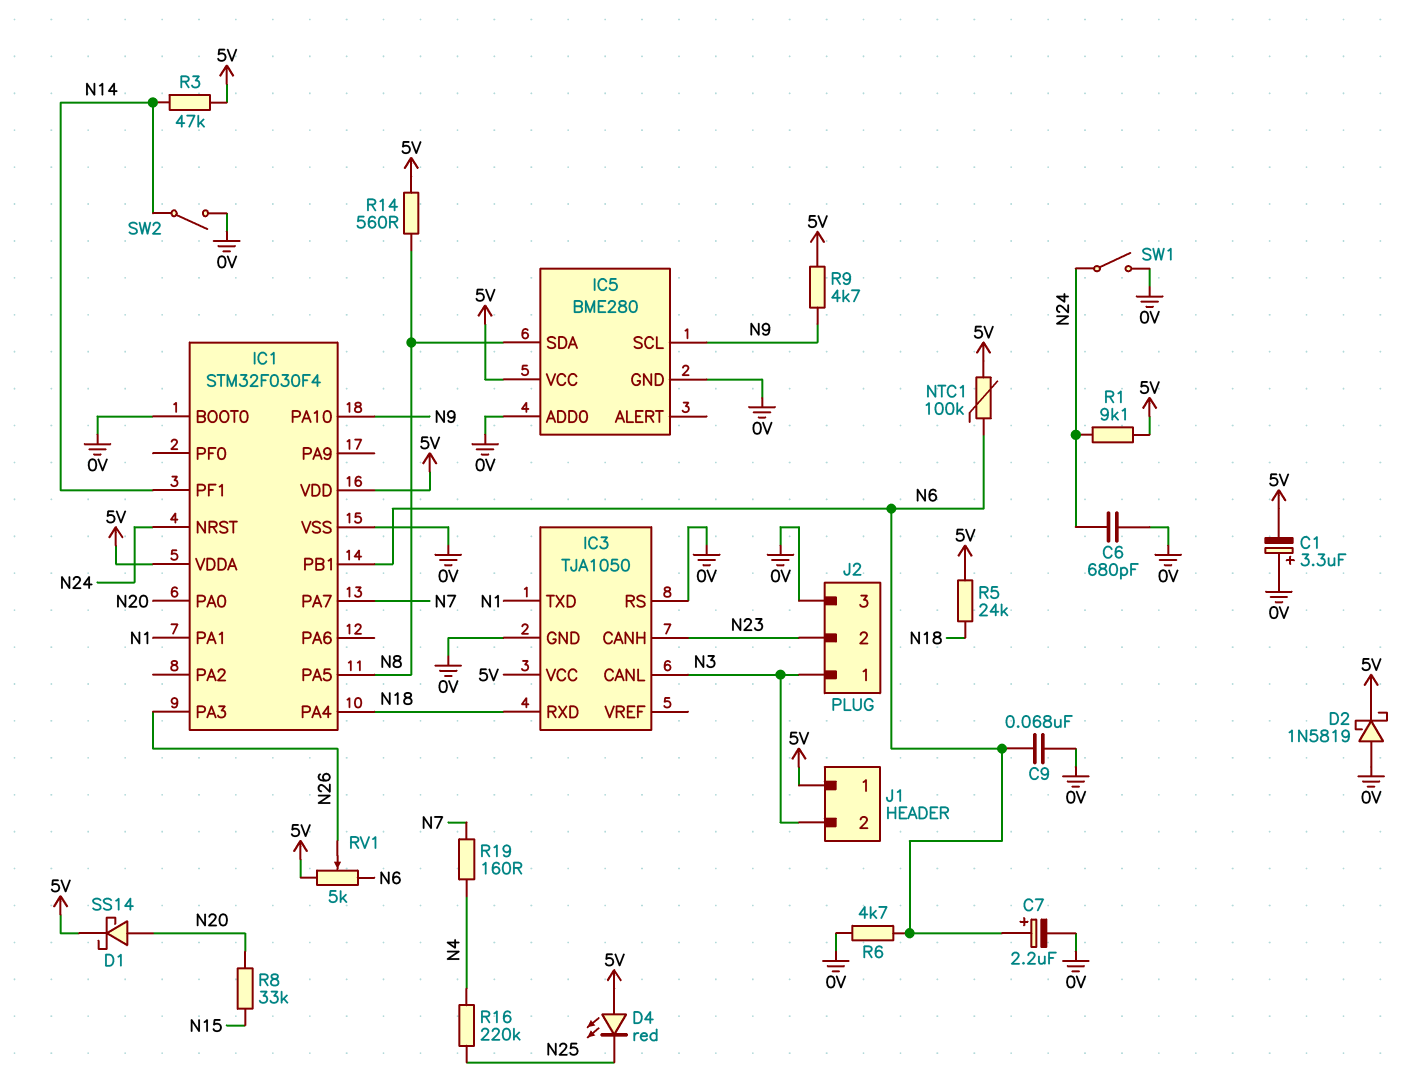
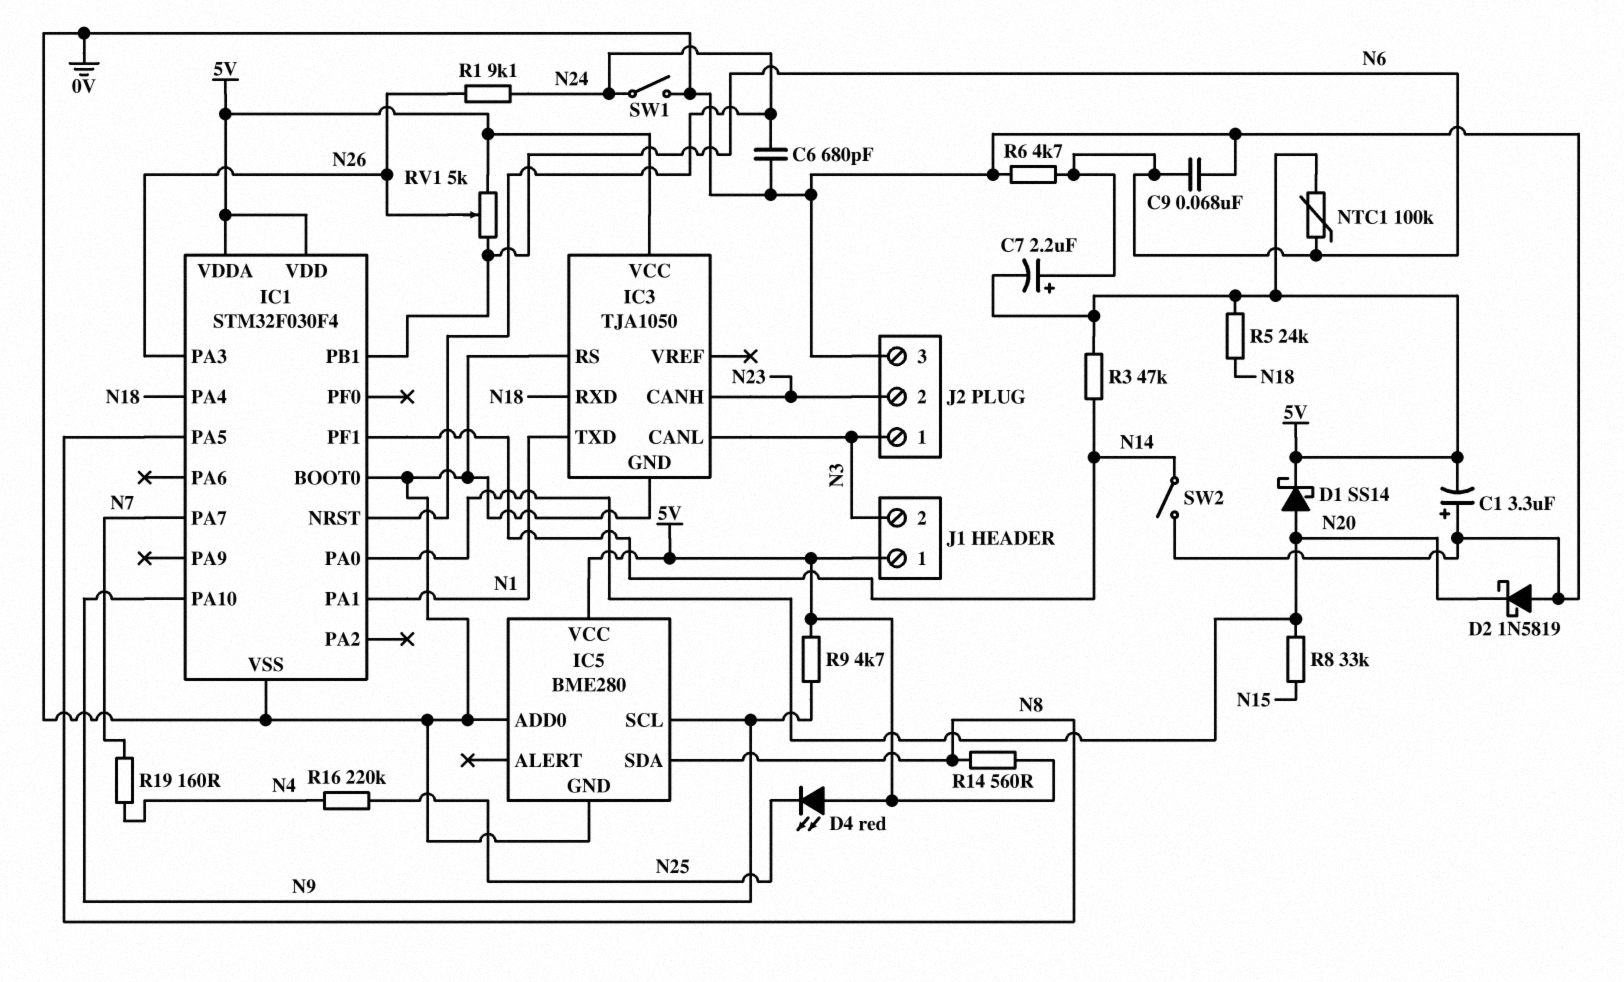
C7: 2.2uF (plus N6, minus 0V) -> 2.2uF (plus N6, minus 5V)
D2: schottky 1N5819 (A 0V, K 5V) -> schottky 1N5819 (A 0V, K N20)
R1: 9.1k (5V, N24) -> 9.1k (N24, N26)

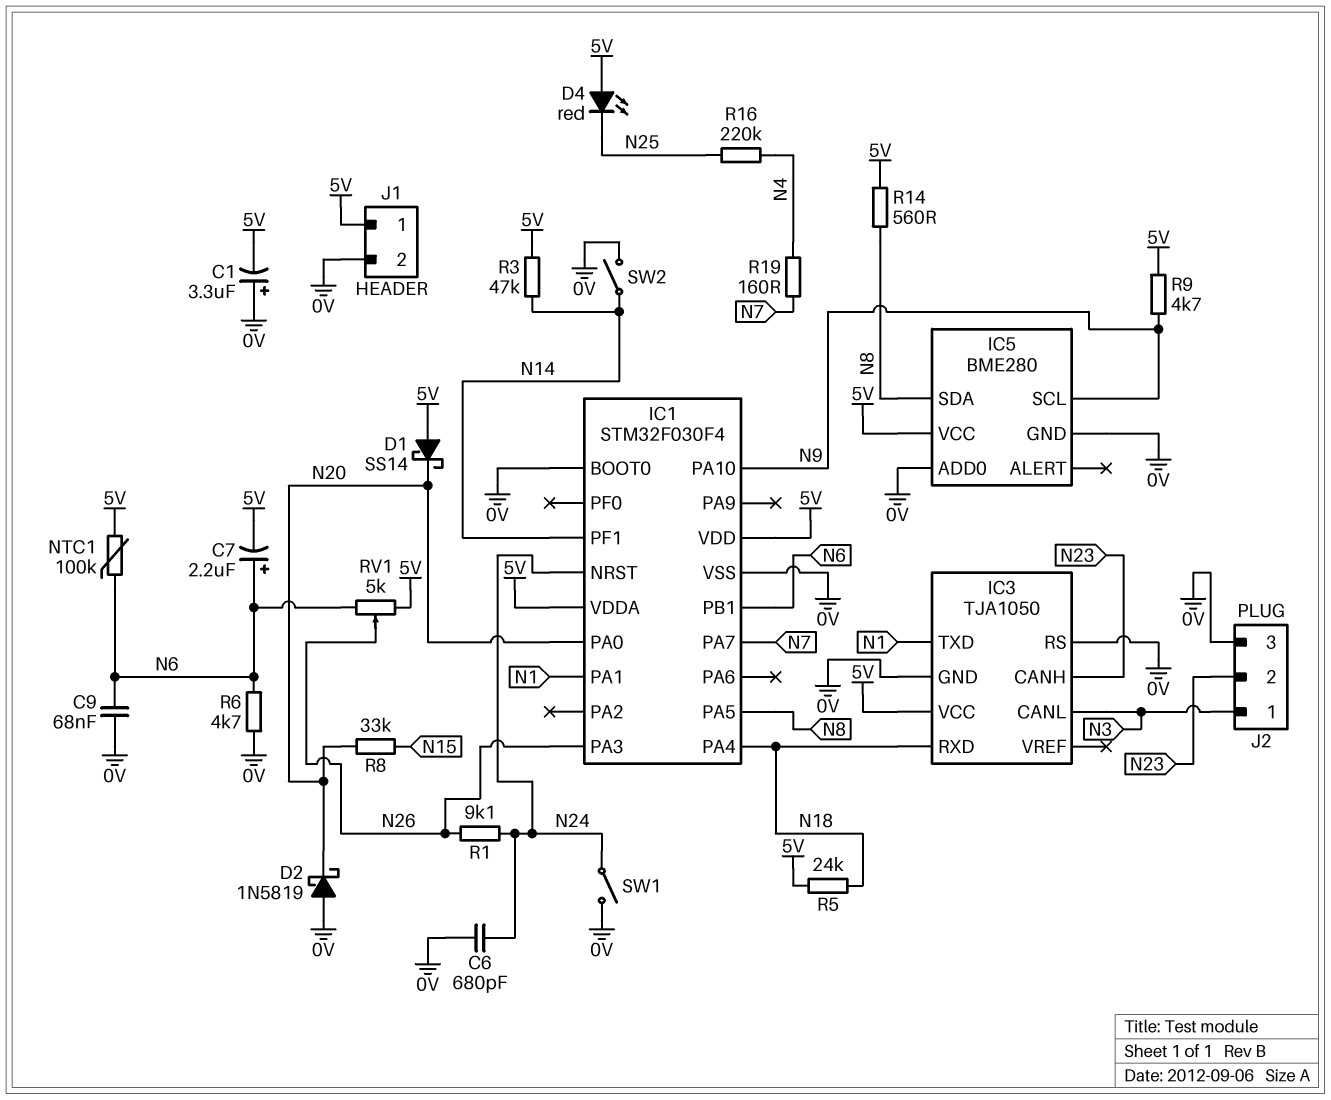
D1: schottky SS14 (A N20, K 5V) -> schottky SS14 (A 5V, K N20)
J1 pin 2: N3 -> 0V

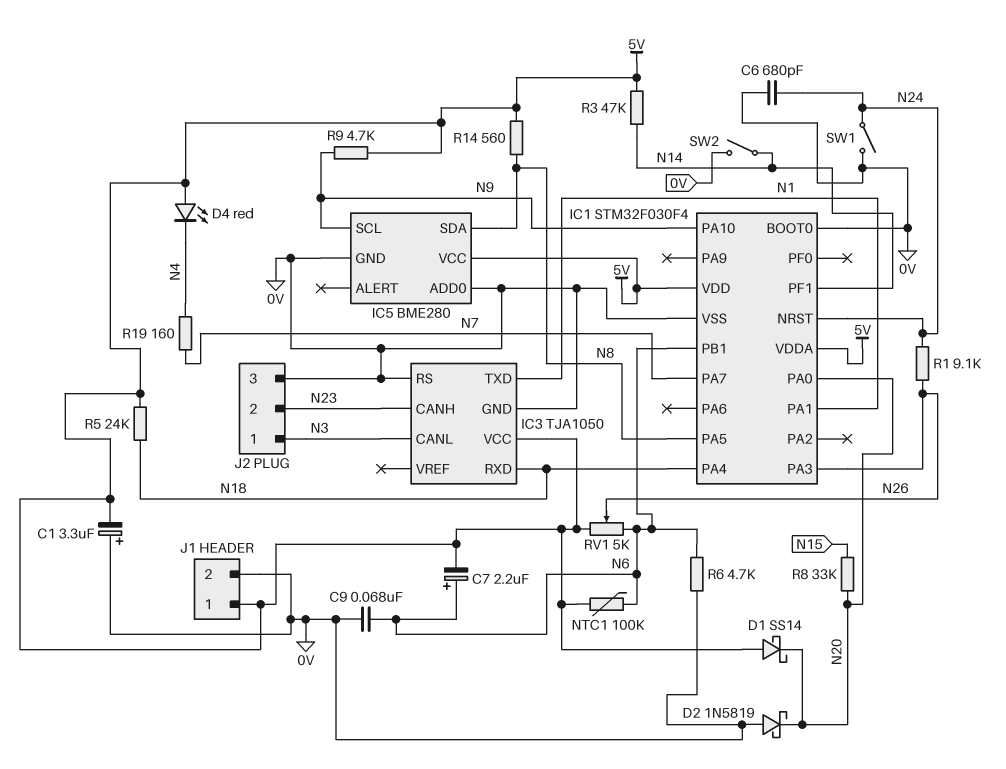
D4: LED red (A 5V, K N25) -> LED red (A 5V, K N4)
R16: 220k (N4, N25) -> none

